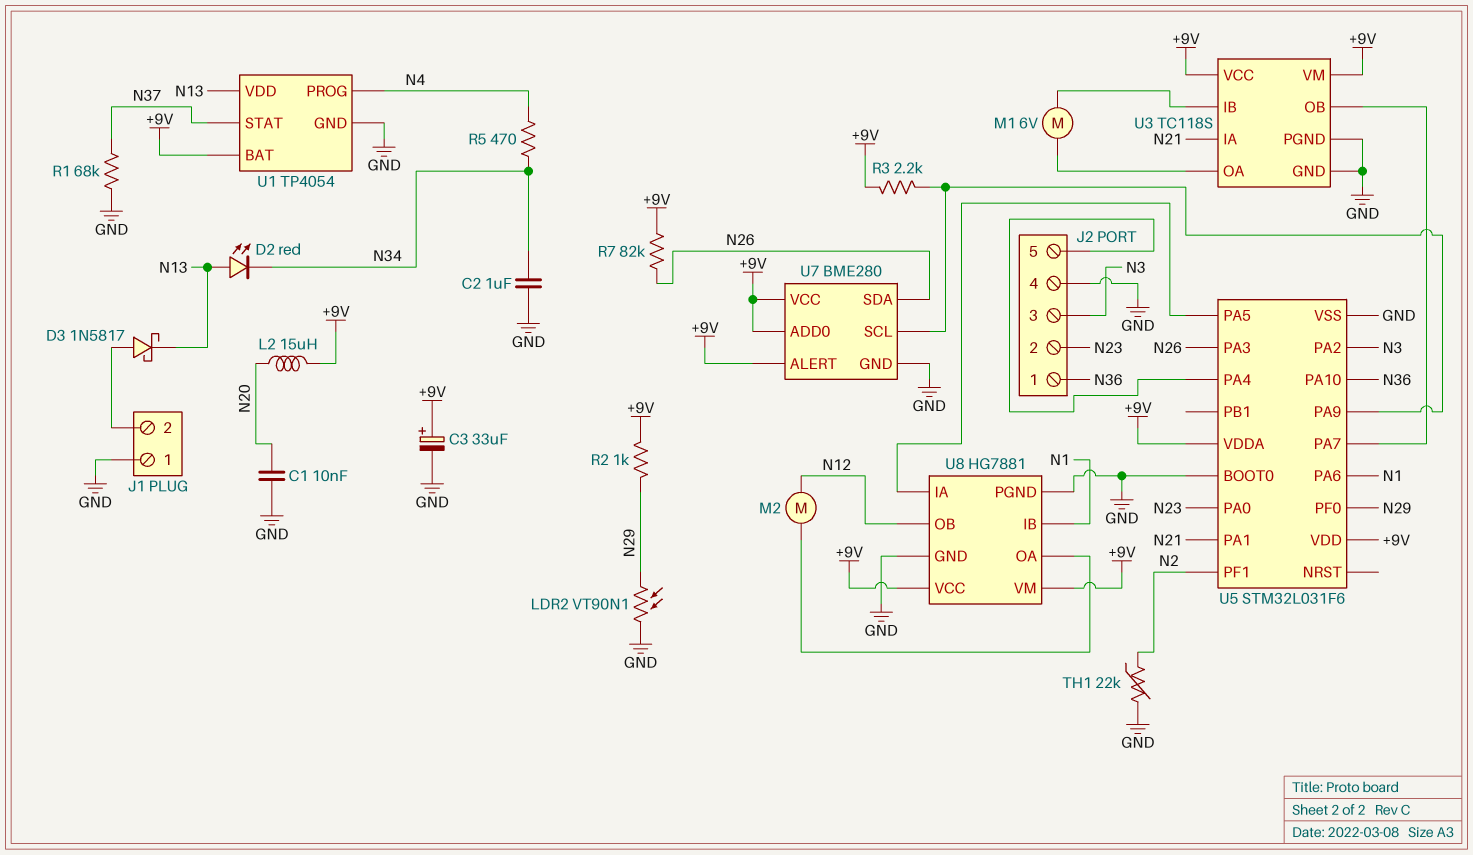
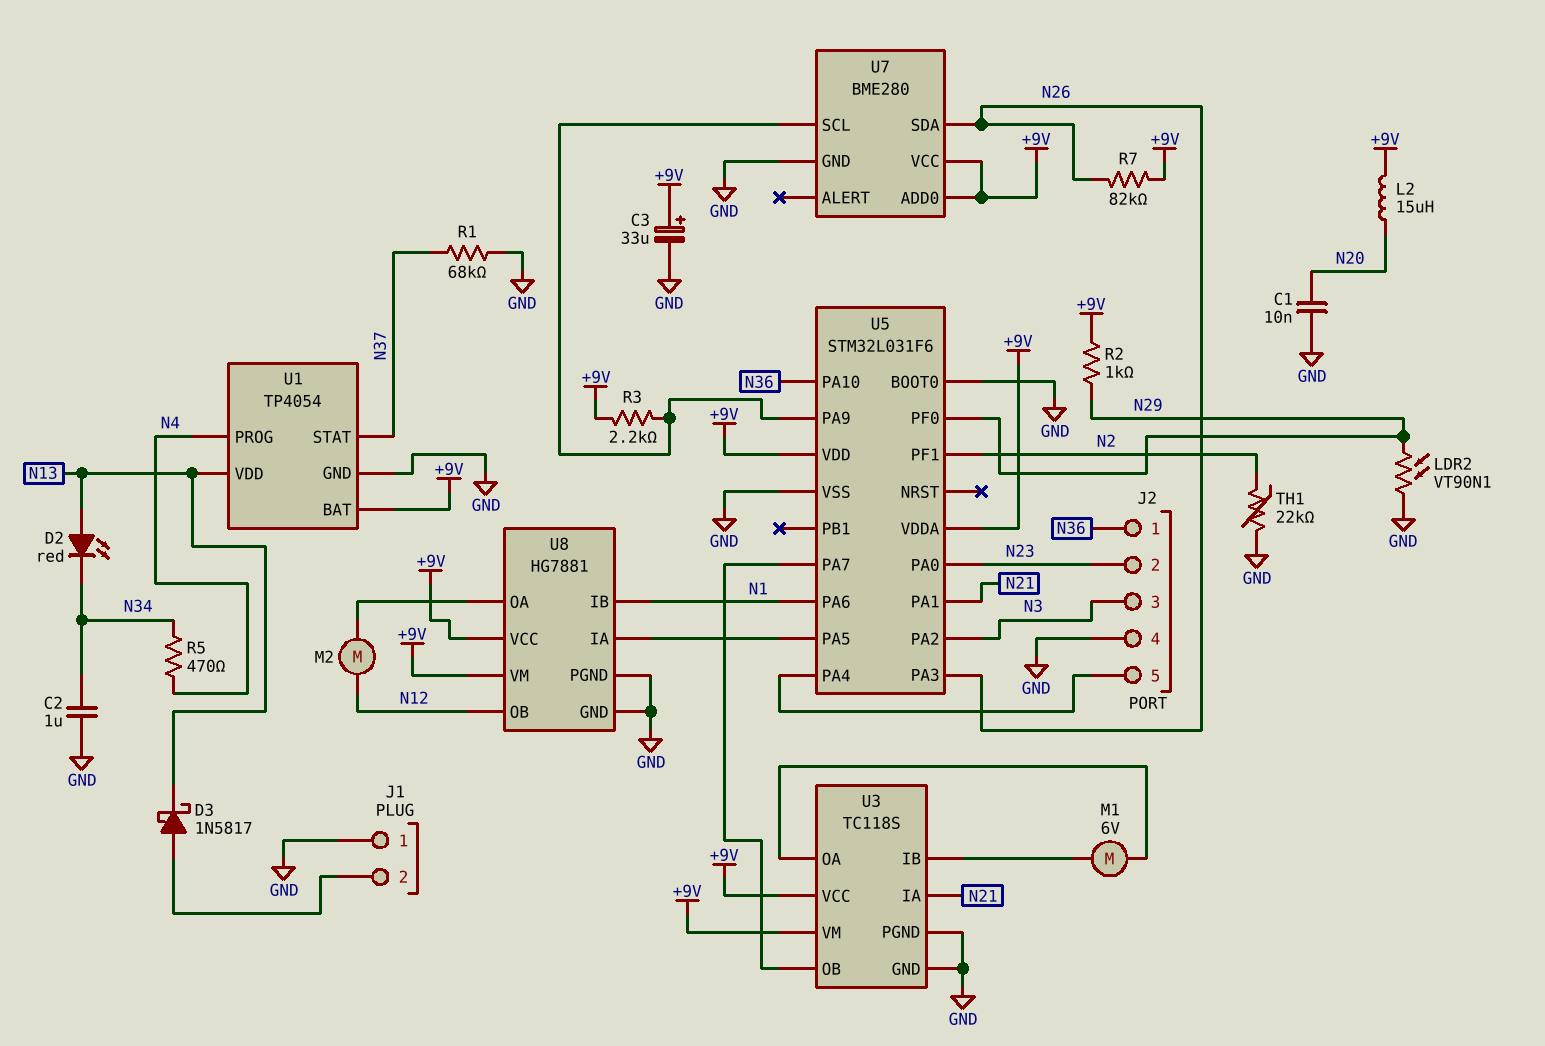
U7 pin ALERT: +9V -> none

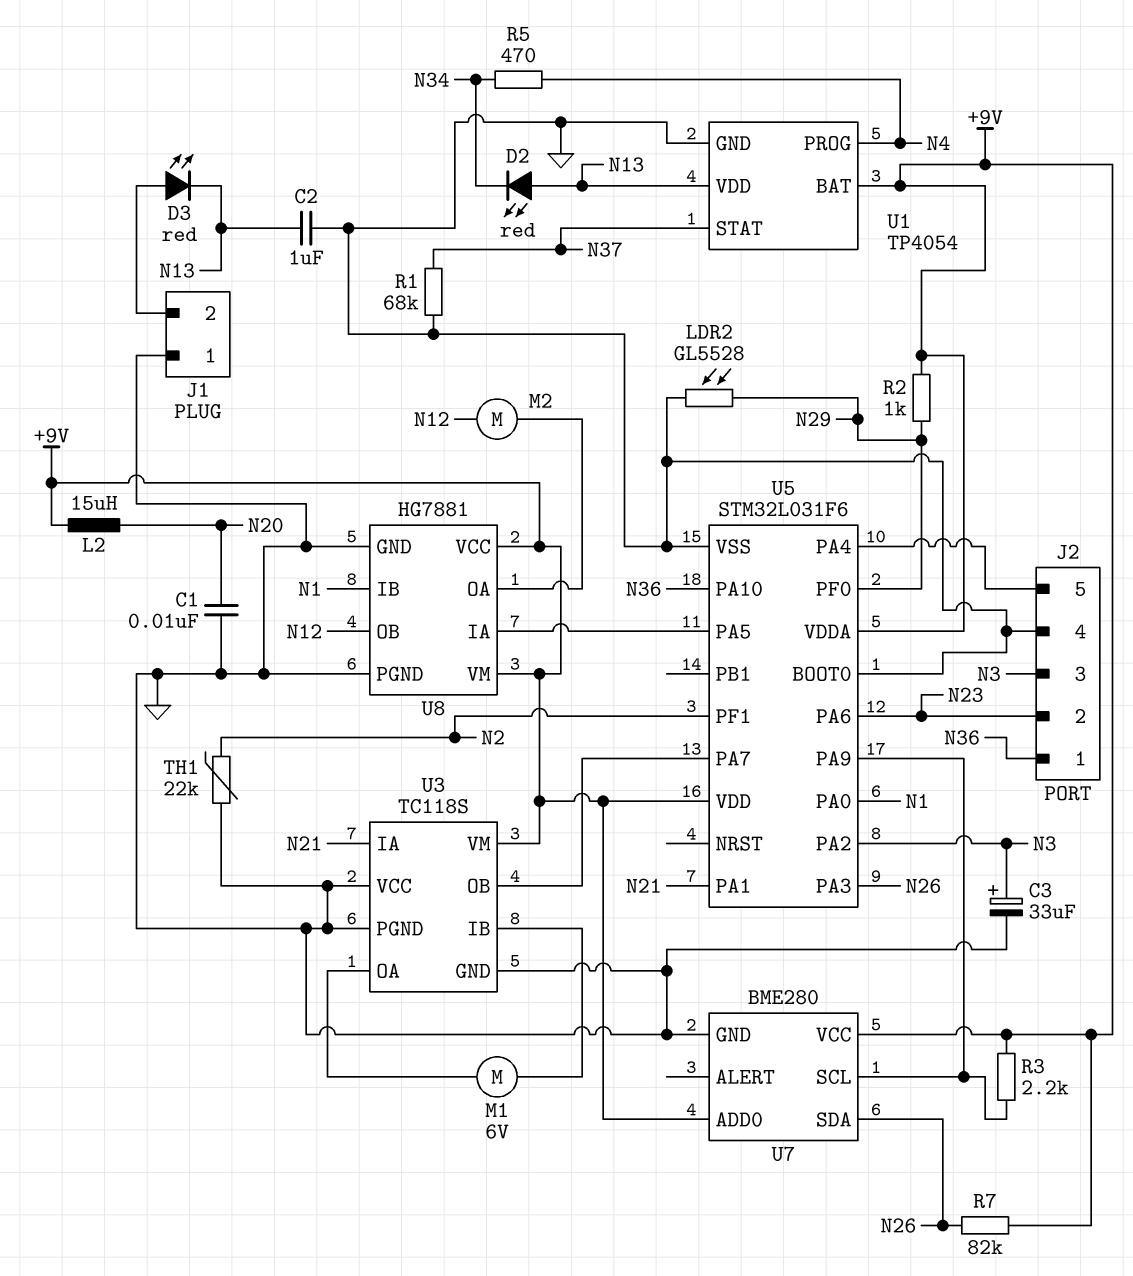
C2: 1uF (GND, N34) -> 1uF (GND, N13)
C3: 33uF (plus +9V, minus GND) -> 33uF (plus N3, minus GND)
D3: schottky 1N5817 (A J1/2, K N13) -> LED red (A J1/2, K N13)
LDR2: VT90N1 (GND, N29) -> GL5528 (GND, N29)
U3 pin VCC: +9V -> GND
U5 pin PA0: N23 -> N1
U5 pin PA6: N1 -> N23

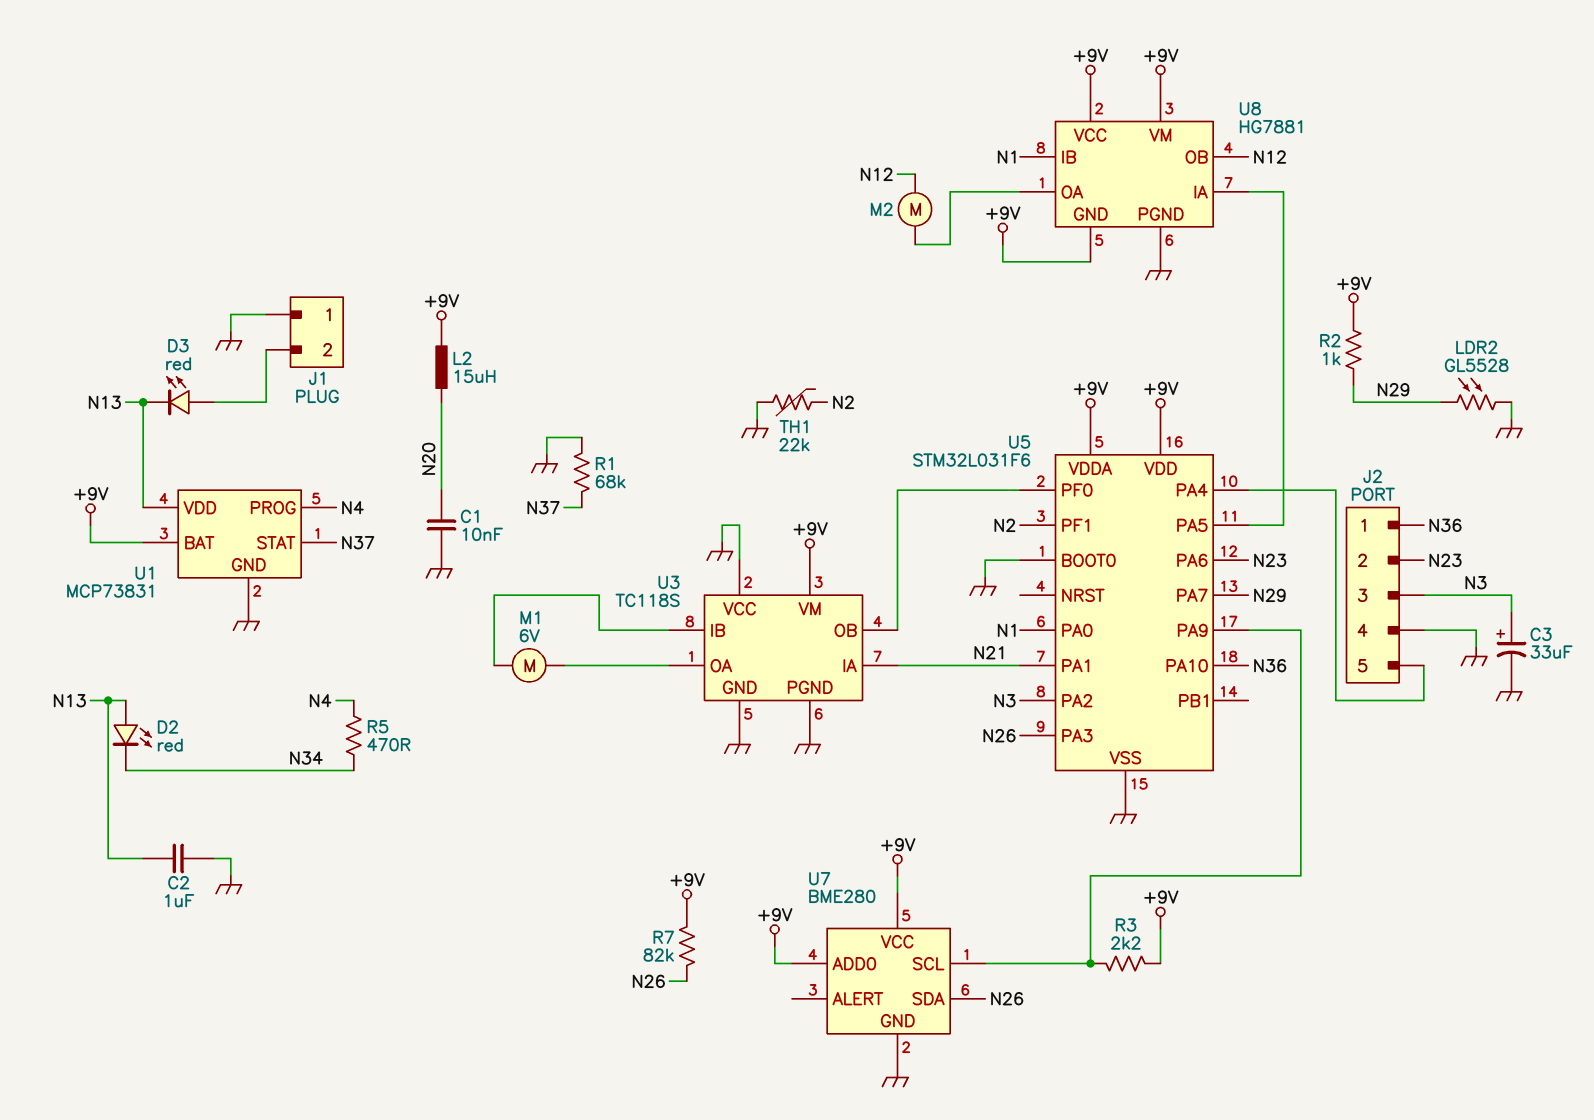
U1: TP4054 -> MCP73831
U5 pin PA7: U3/OB -> N29
U5 pin PF0: N29 -> U3/OB
U8 pin GND: GND -> +9V

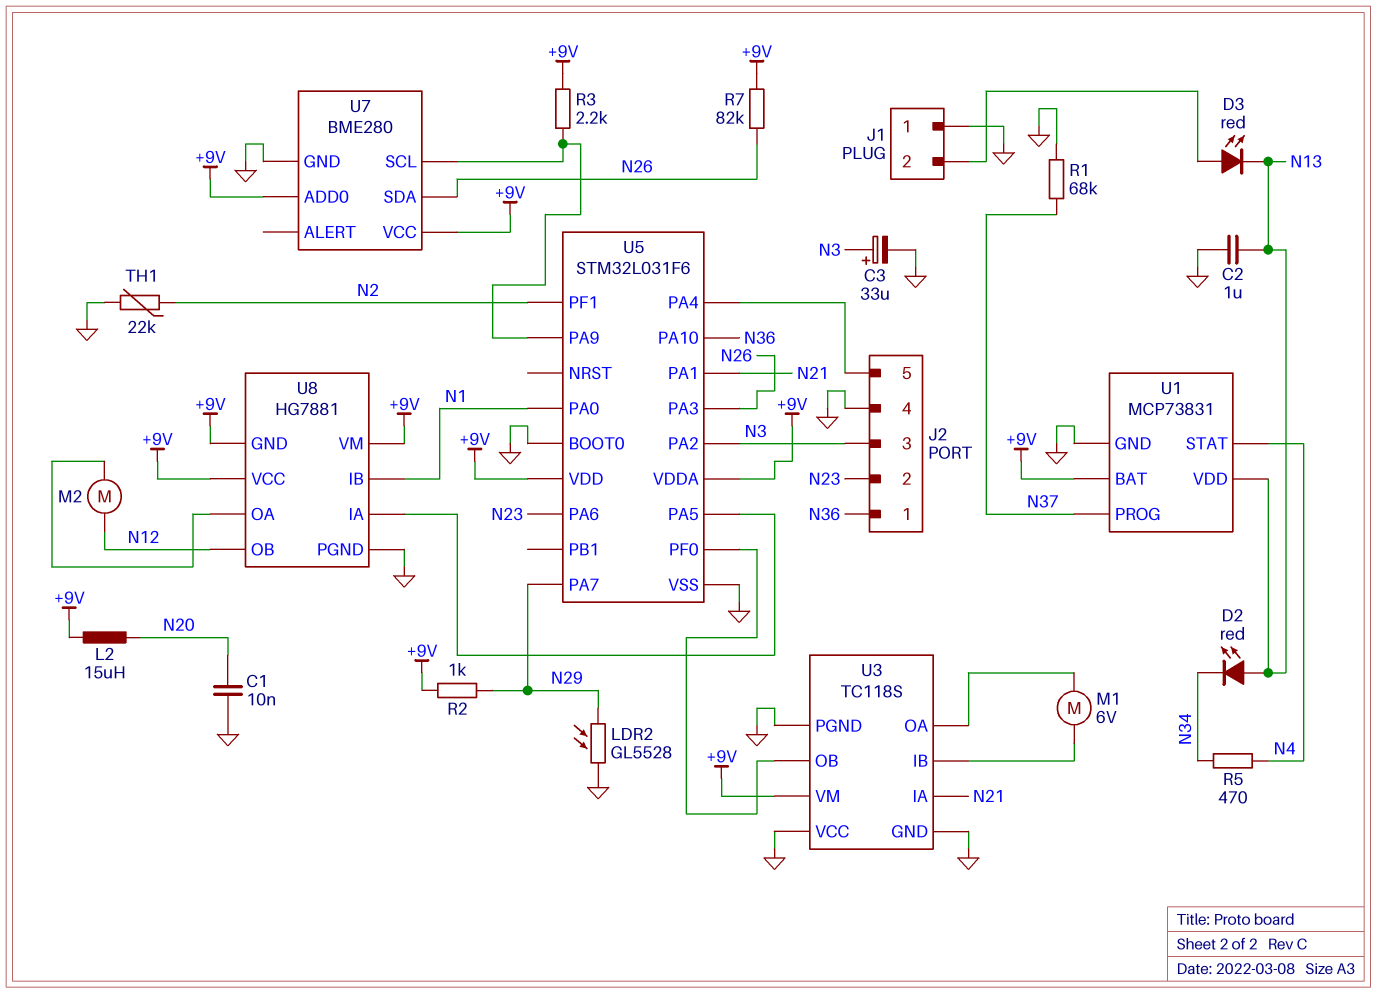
U1 pin PROG: N4 -> N37
U1 pin STAT: N37 -> N4

